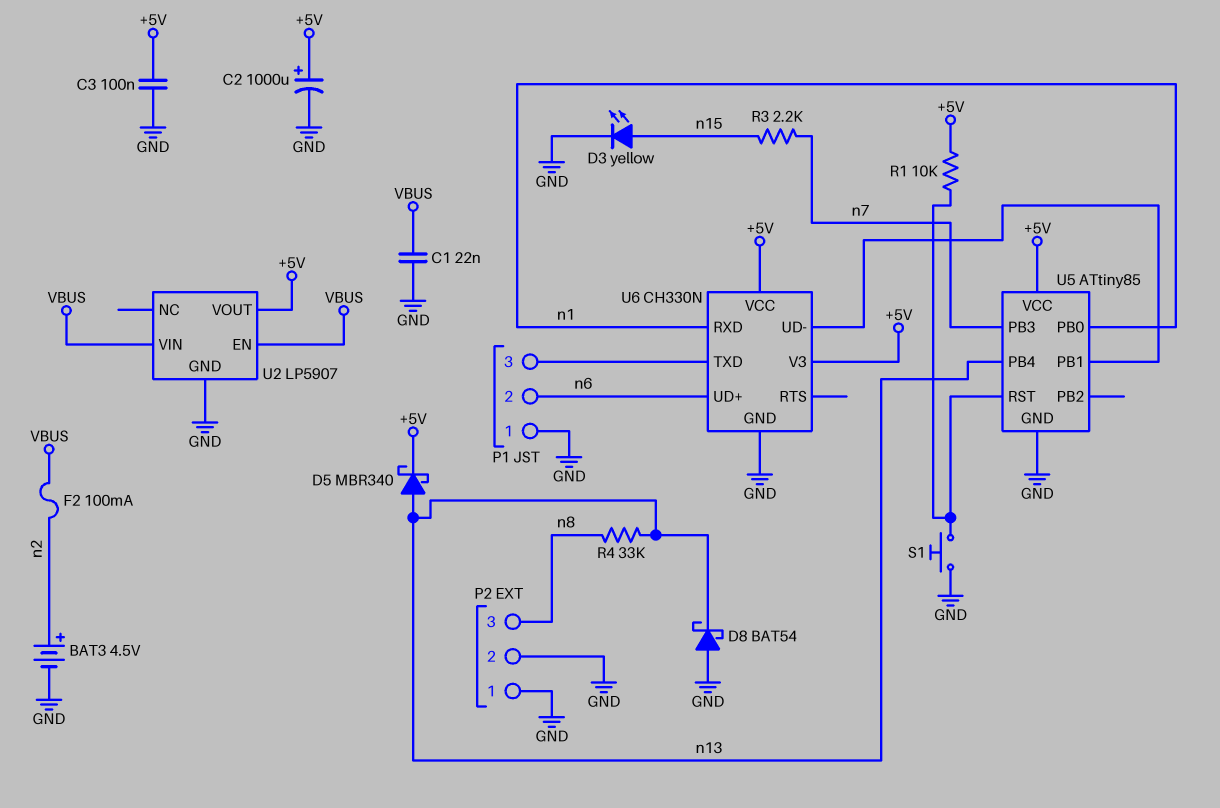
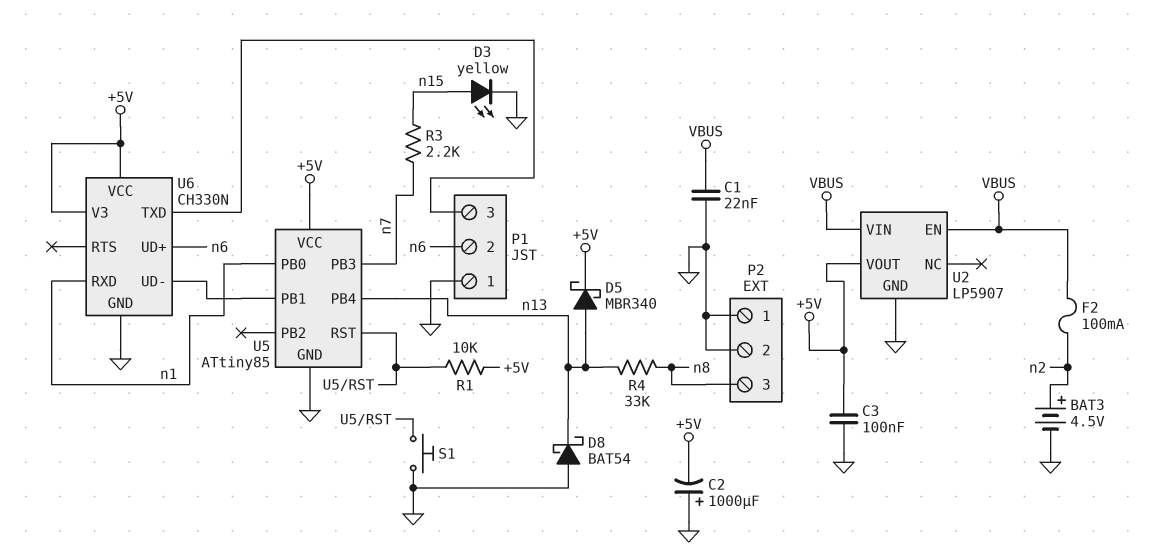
C2: 1000uF (plus +5V, minus GND) -> 1000uF (plus GND, minus +5V)

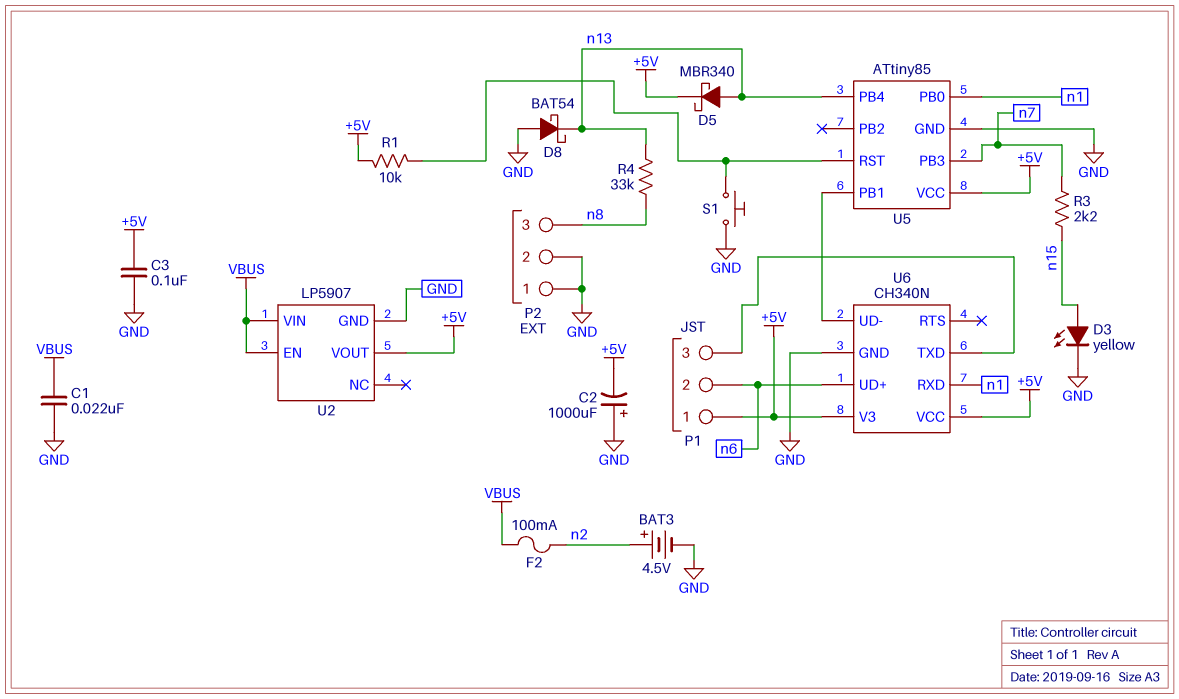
P1 pin 1: GND -> +5V
U6: CH330N -> CH340N

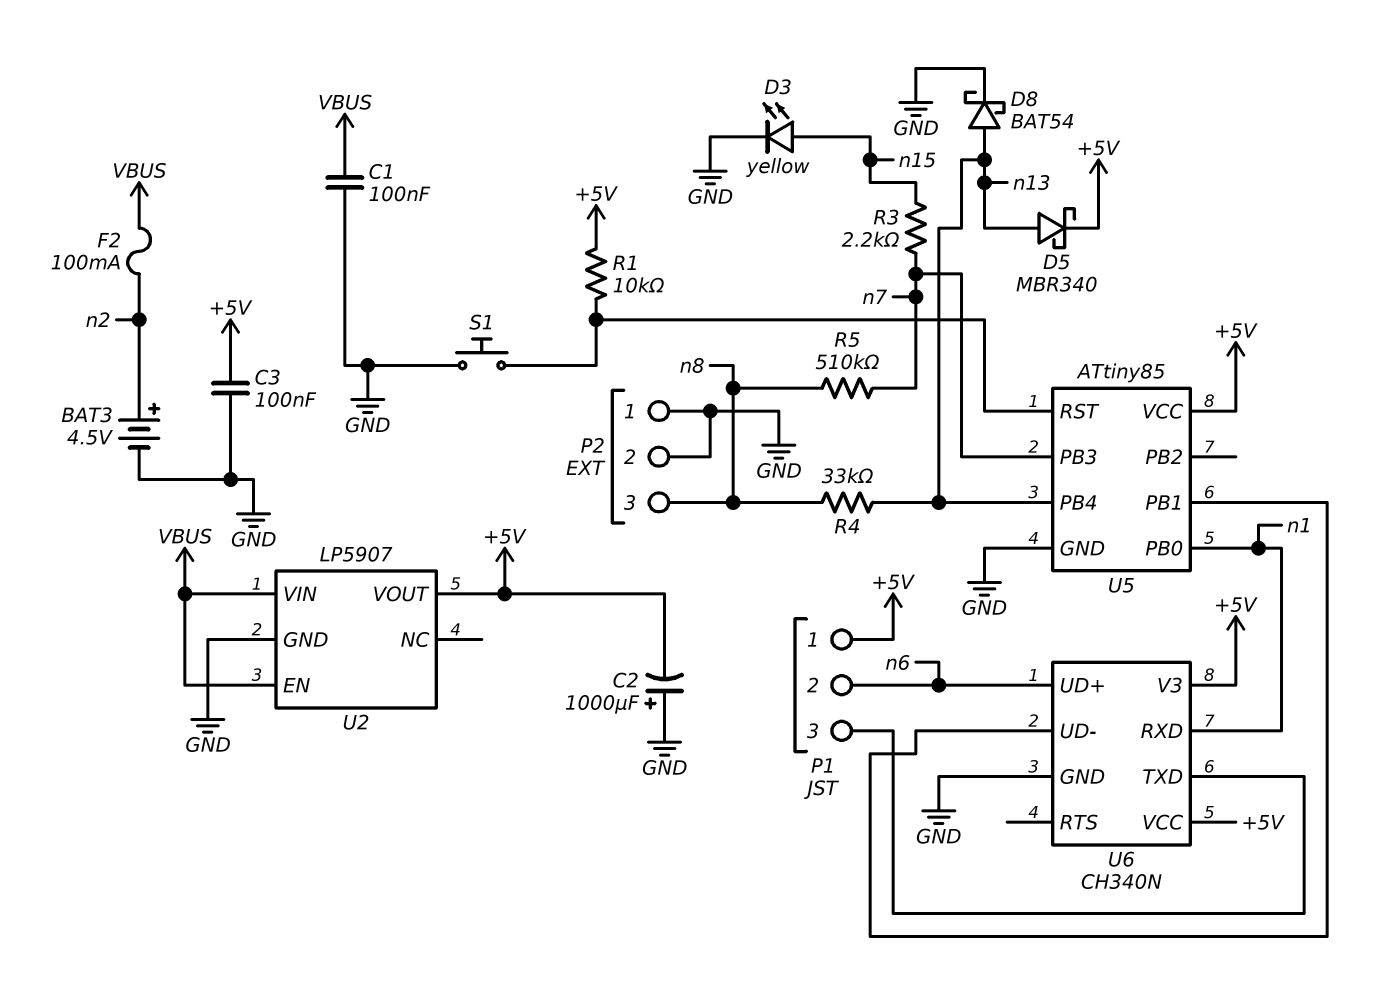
C1: 22nF (GND, VBUS) -> 100nF (GND, VBUS)
D8: schottky BAT54 (A GND, K n13) -> schottky BAT54 (A n13, K GND)
R5: none -> 510k (n7, n8)

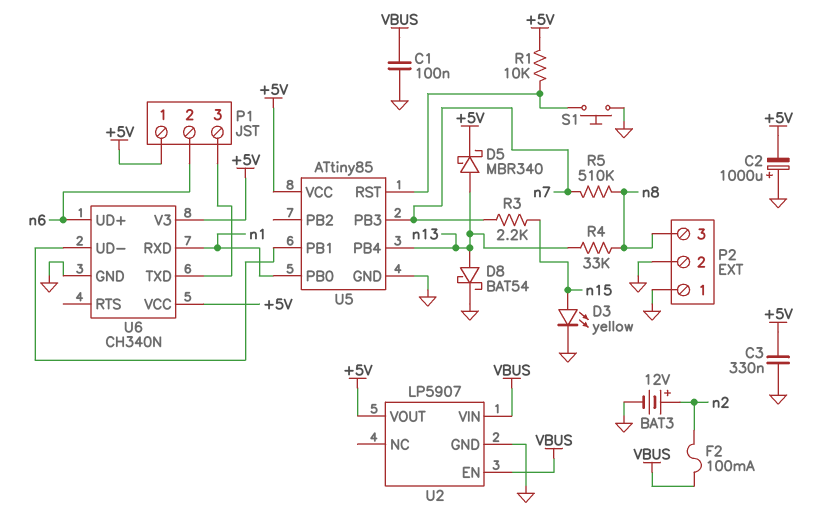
BAT3: 4.5V (plus n2, minus GND) -> 12V (plus n2, minus GND)
C3: 100nF (+5V, GND) -> 330nF (+5V, GND)

